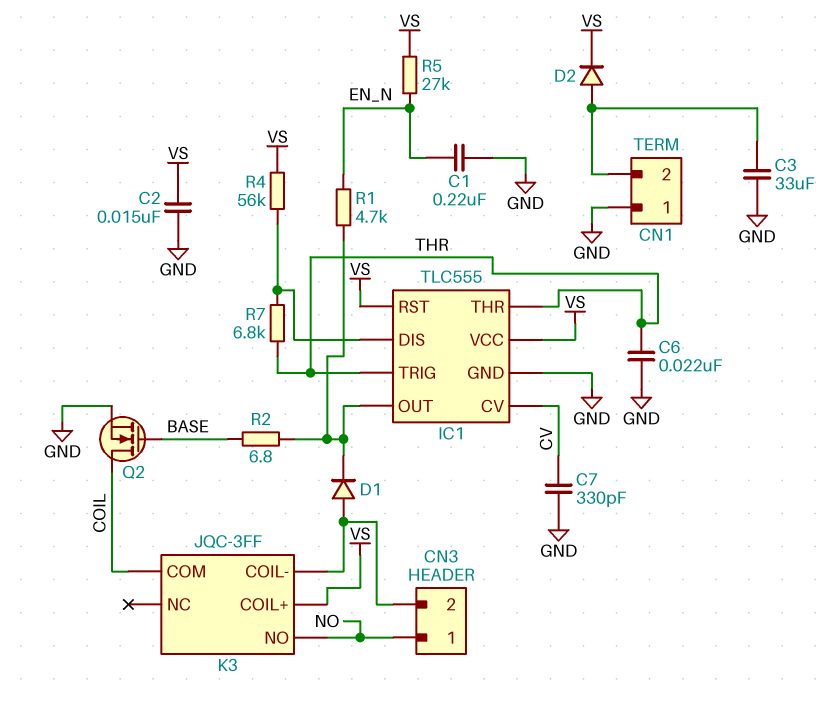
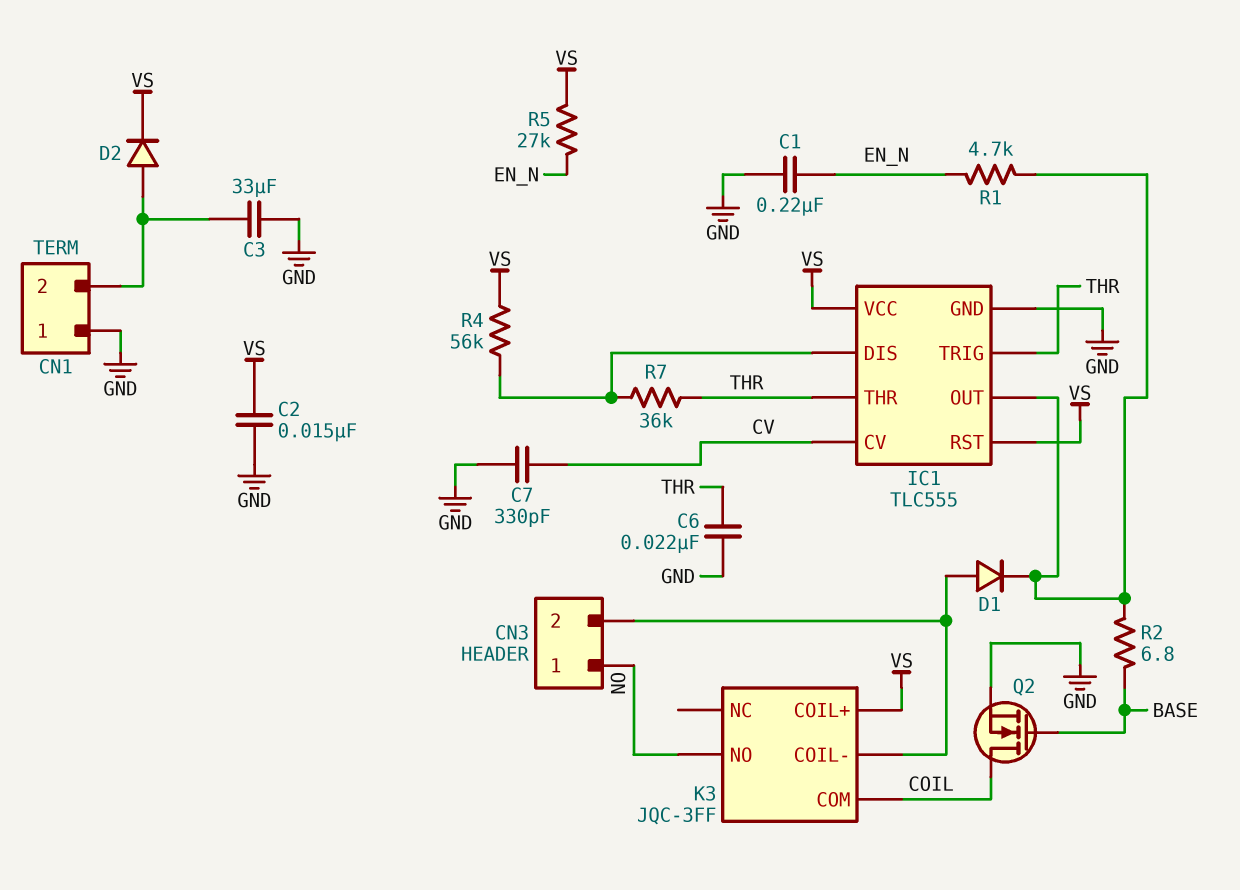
R7: 6.8k (IC1/DIS, THR) -> 36k (IC1/DIS, THR)

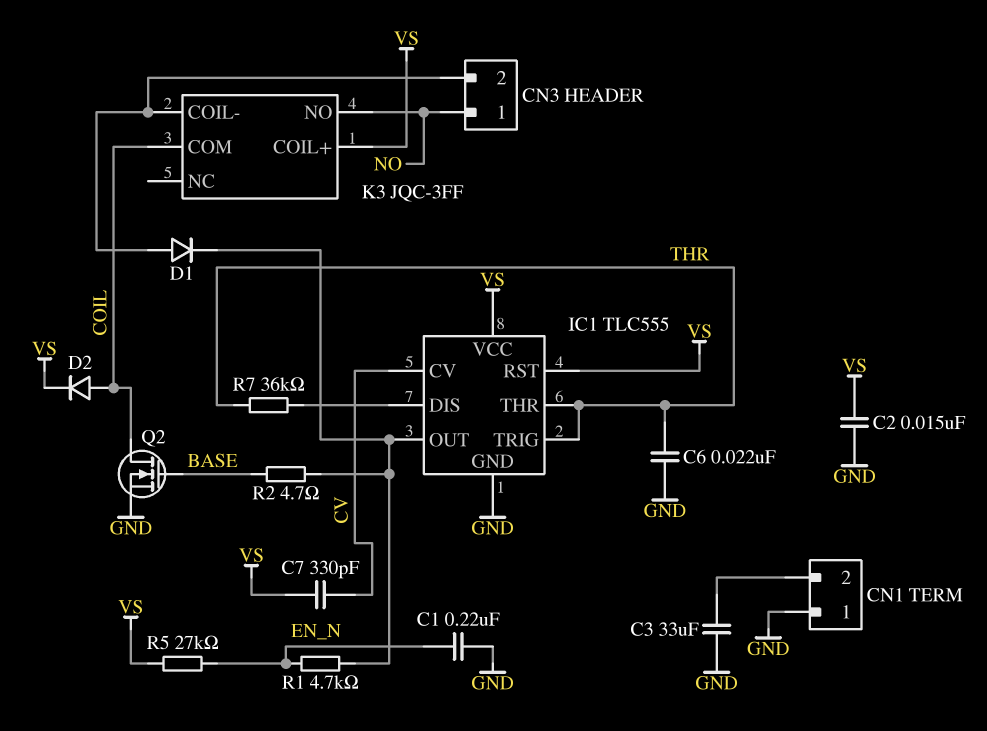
C7: 330pF (CV, GND) -> 330pF (CV, VS)
D2: diode (A CN1/2, K VS) -> diode (A COIL, K VS)
R2: 6.8 (BASE, IC1/OUT) -> 4.7 (BASE, IC1/OUT)
R4: 56k (IC1/DIS, VS) -> none

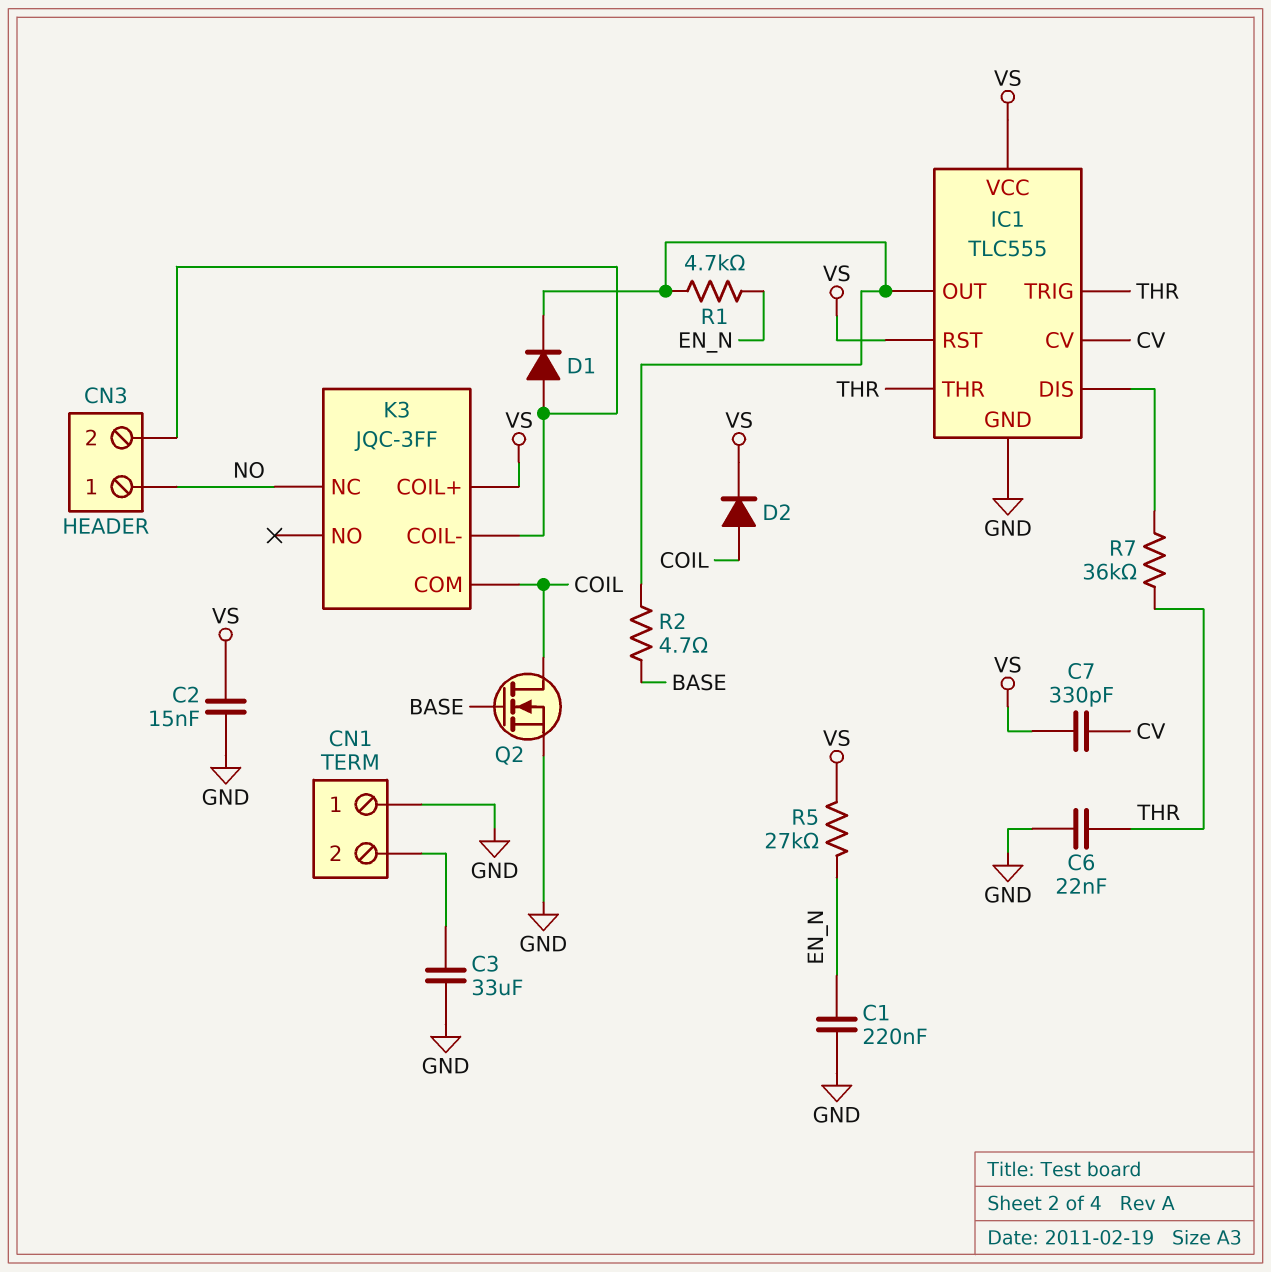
K3 pin NC: none -> NO
K3 pin NO: NO -> none

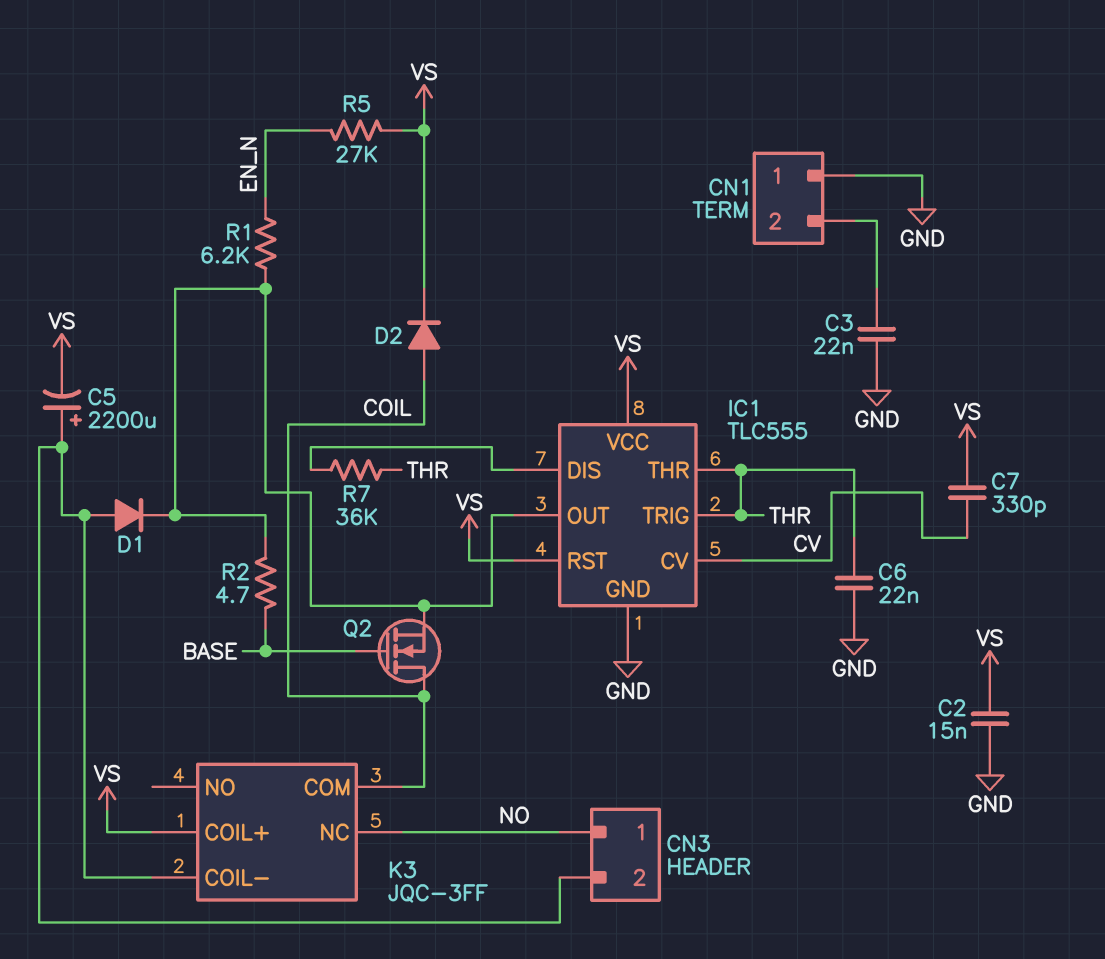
C1: 220nF (EN_N, GND) -> none
C3: 33uF (CN1/2, GND) -> 22nF (CN1/2, GND)
C5: none -> 2200uF (plus CN3/2, minus VS)
Q2: NMOS (G BASE, D COIL, S GND) -> NMOS (G BASE, D COIL, S IC1/OUT)
R1: 4.7k (EN_N, IC1/OUT) -> 6.2k (EN_N, IC1/OUT)

